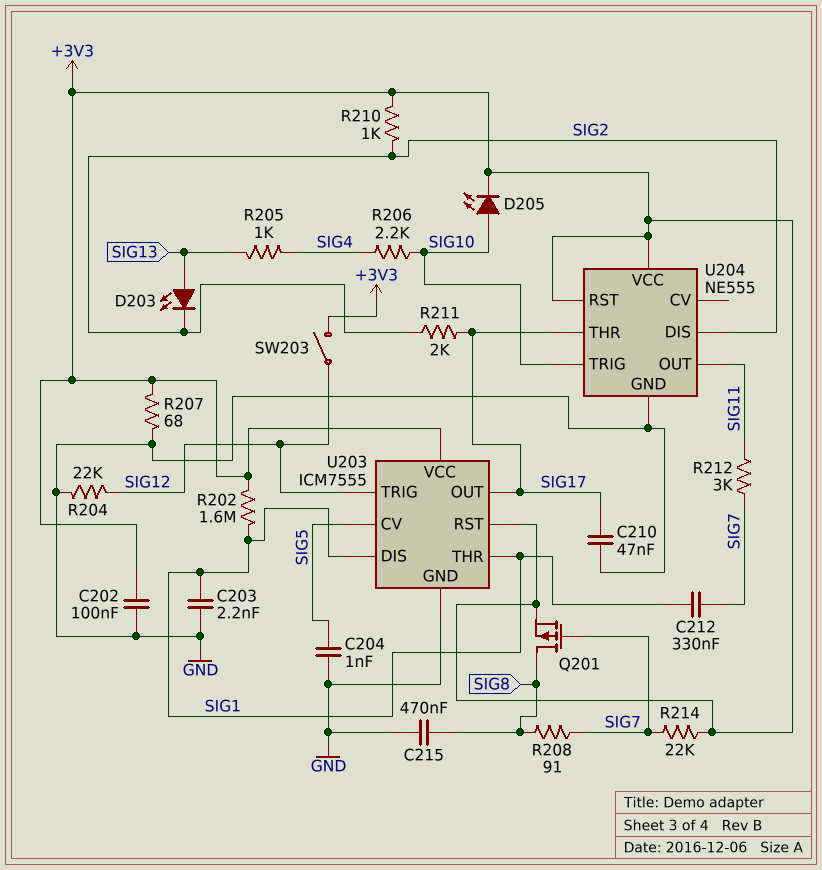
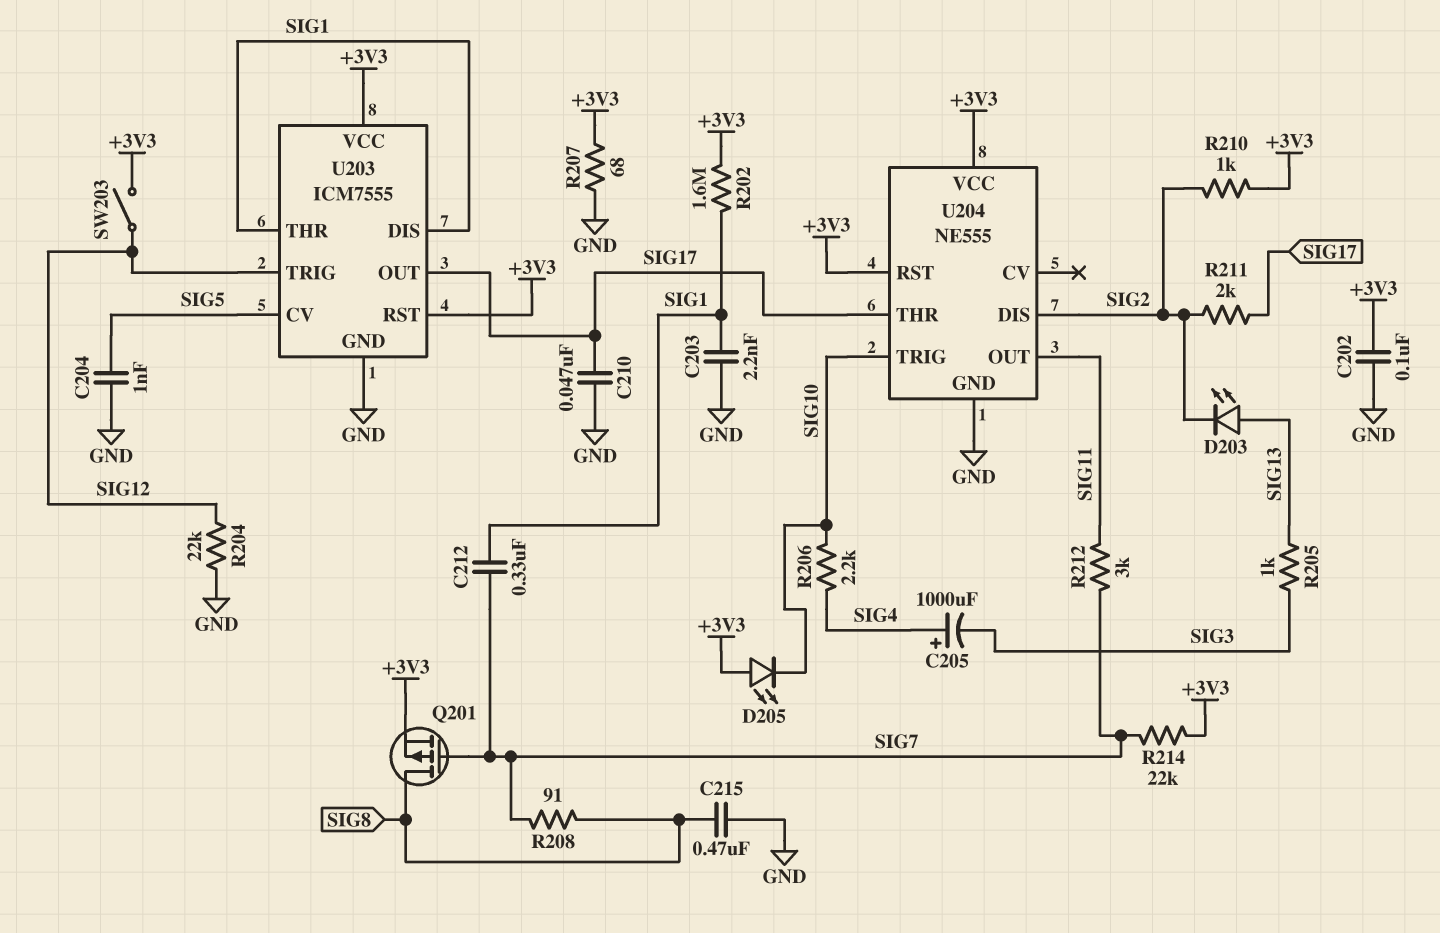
C205: none -> 1000uF (plus SIG4, minus SIG3)
D205: LED (A SIG10, K +3V3) -> LED (A +3V3, K SIG10)
R205: 1k (SIG4, SIG13) -> 1k (SIG3, SIG13)

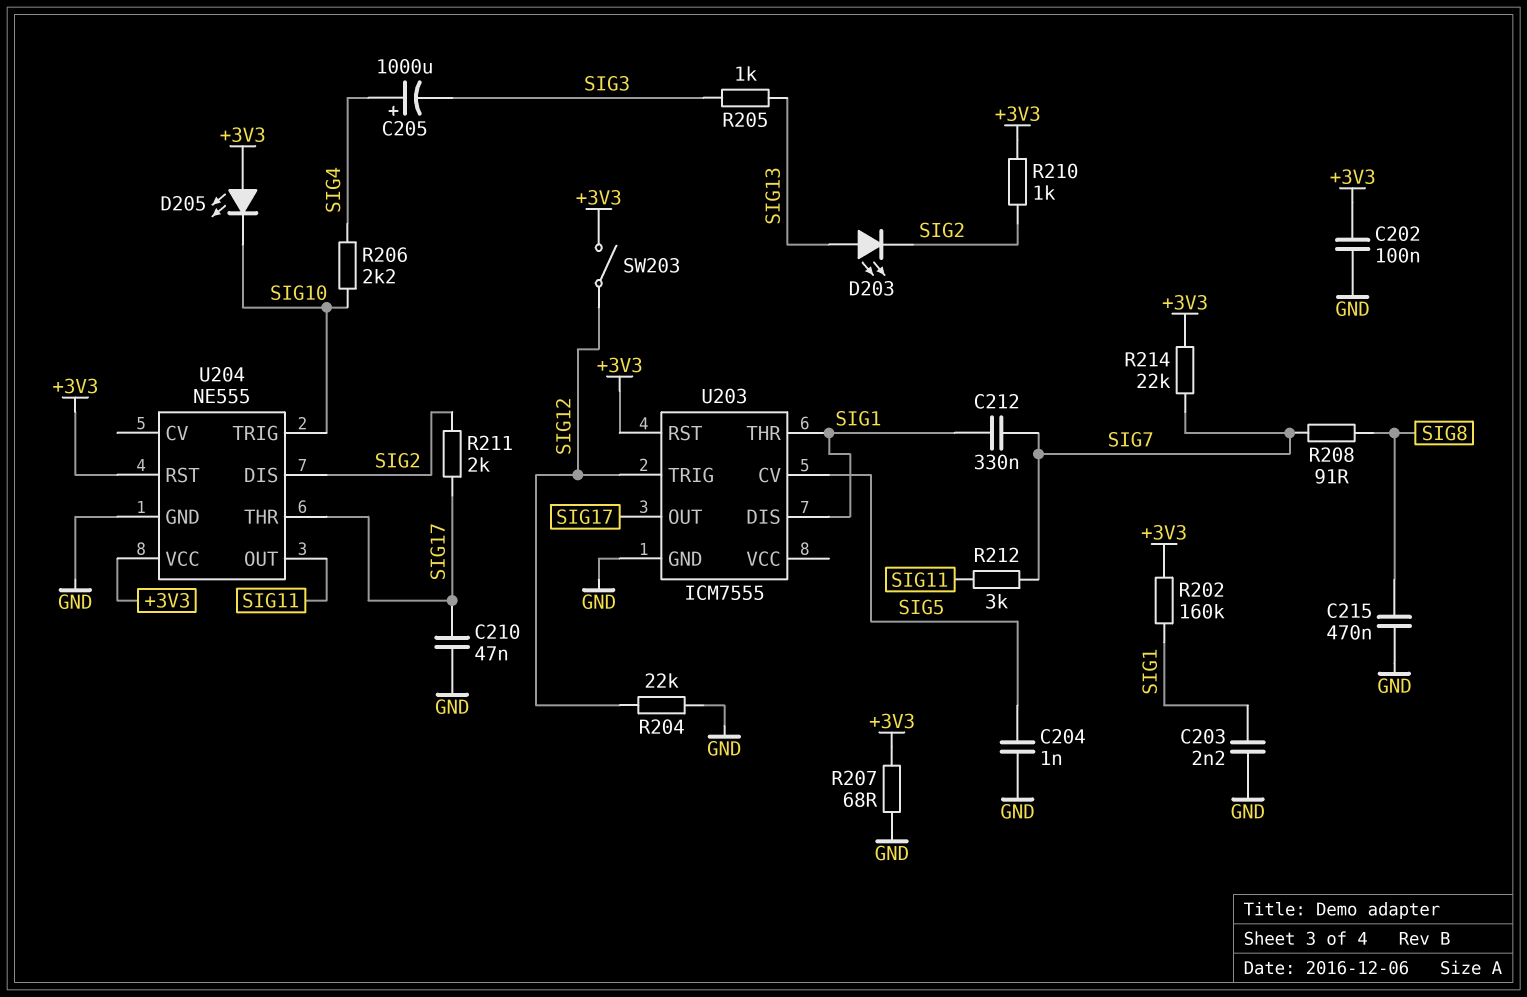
Q201: PMOS (G SIG7, D SIG8, S +3V3) -> none
R202: 1.6M (+3V3, SIG1) -> 160k (+3V3, SIG1)
U203 pin VCC: +3V3 -> none

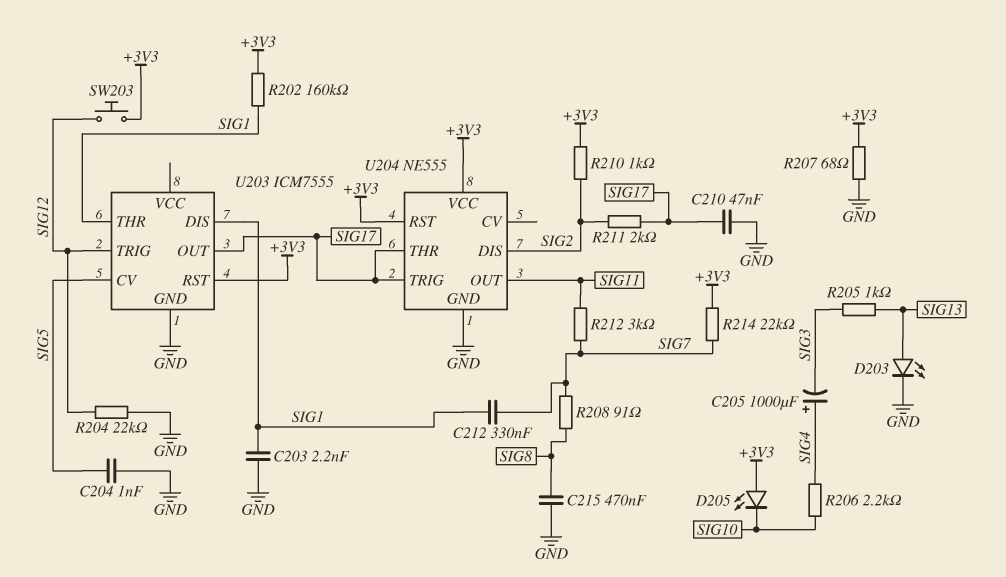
C202: 100nF (+3V3, GND) -> none
D203: LED (A SIG13, K SIG2) -> LED (A SIG13, K GND)
SW203: switch (+3V3, SIG12) -> button (+3V3, SIG12)
U204 pin TRIG: SIG10 -> SIG17

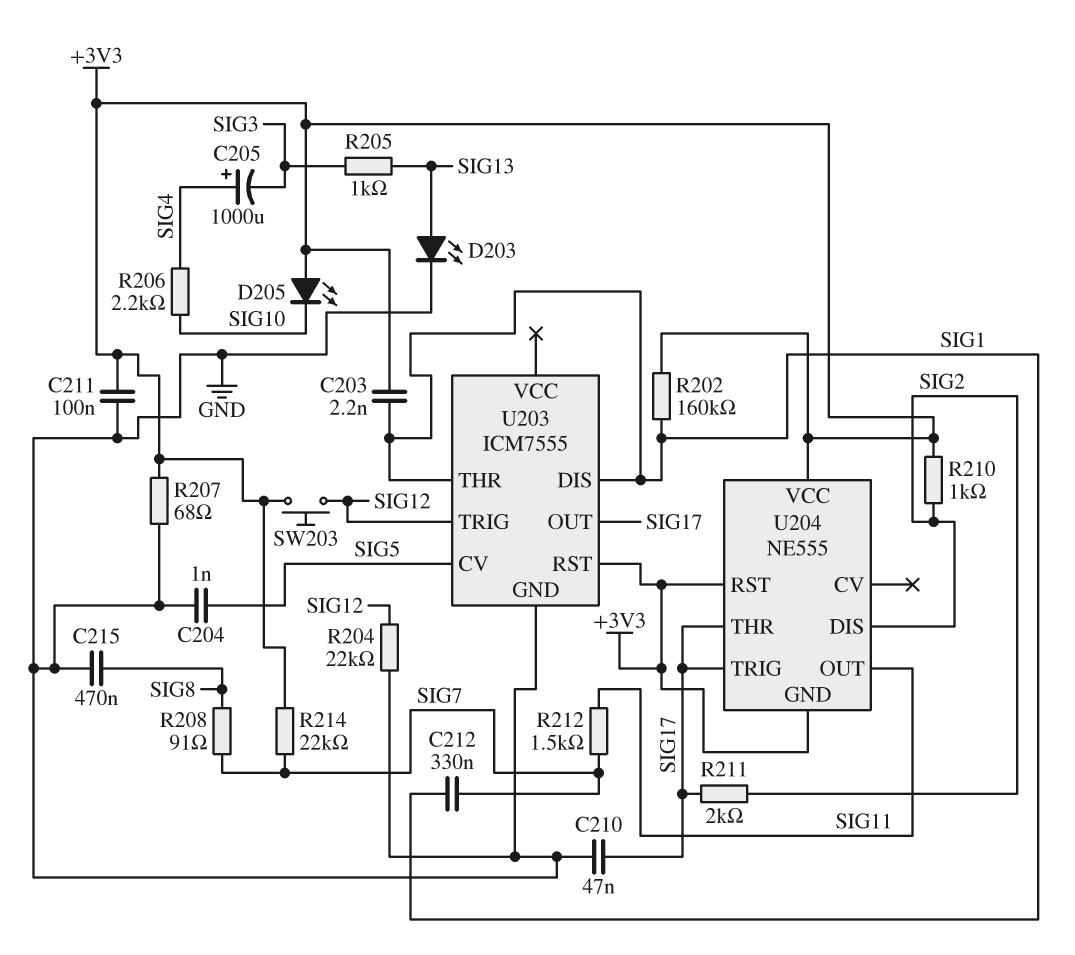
C203: 2.2nF (GND, SIG1) -> 2.2nF (+3V3, SIG1)
C211: none -> 100nF (+3V3, GND)
R212: 3k (SIG7, SIG11) -> 1.5k (SIG7, SIG11)
U204 pin GND: GND -> +3V3

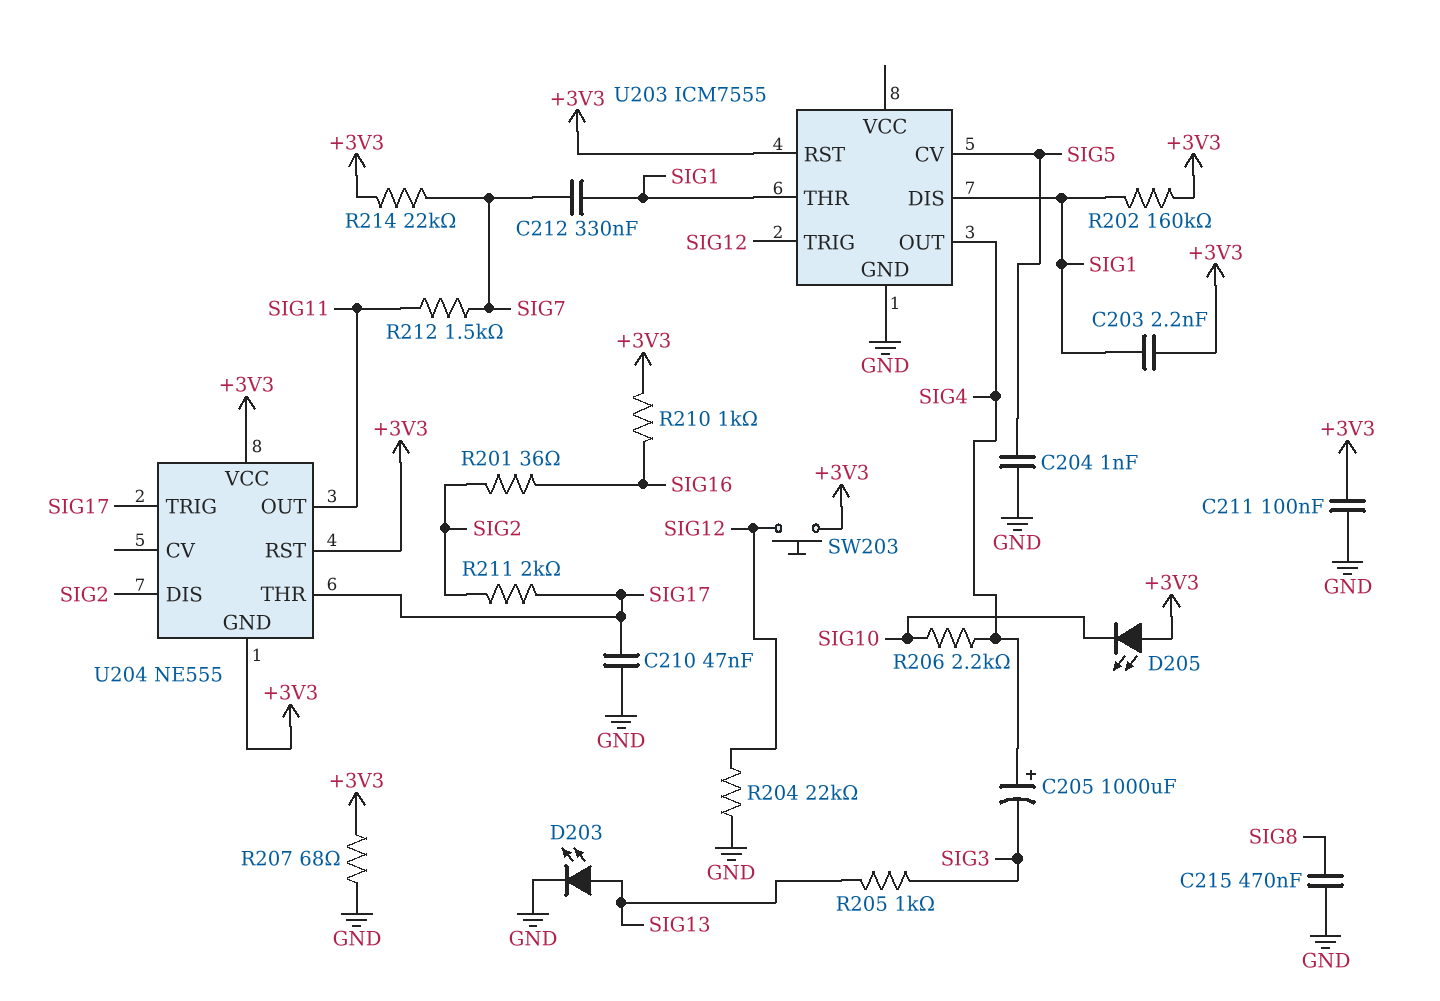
R201: none -> 36 (SIG2, SIG16)
R208: 91 (SIG7, SIG8) -> none
R210: 1k (+3V3, SIG2) -> 1k (+3V3, SIG16)
U203 pin OUT: SIG17 -> SIG4

